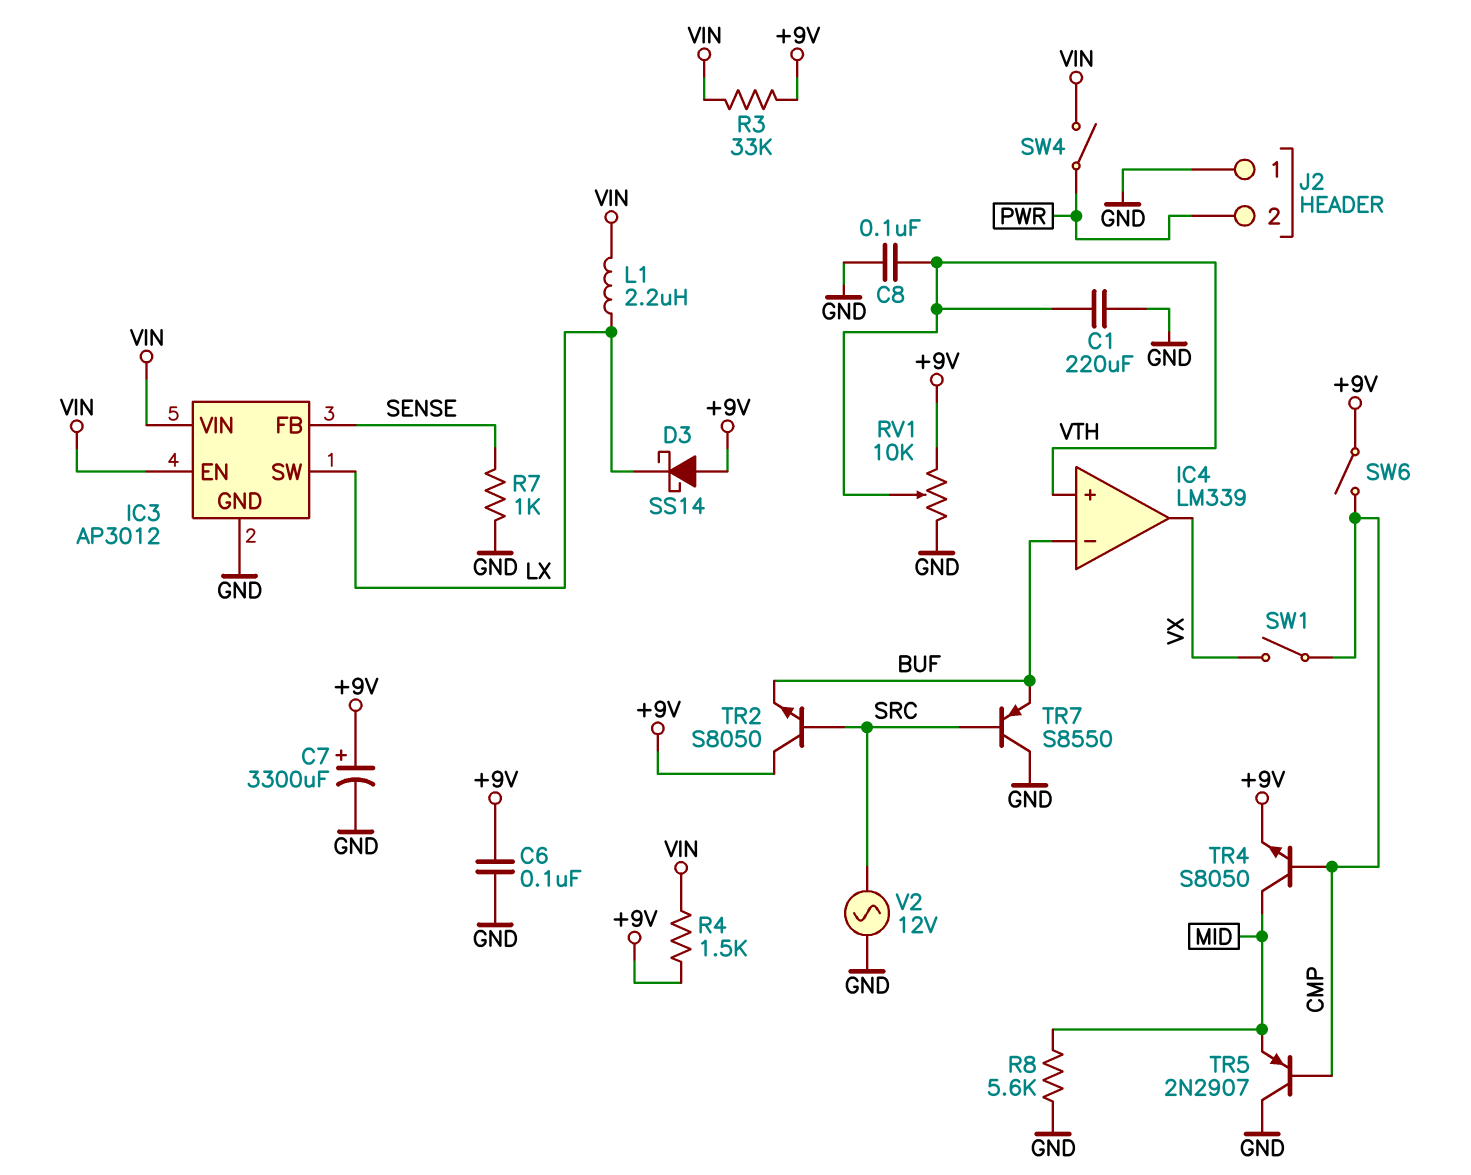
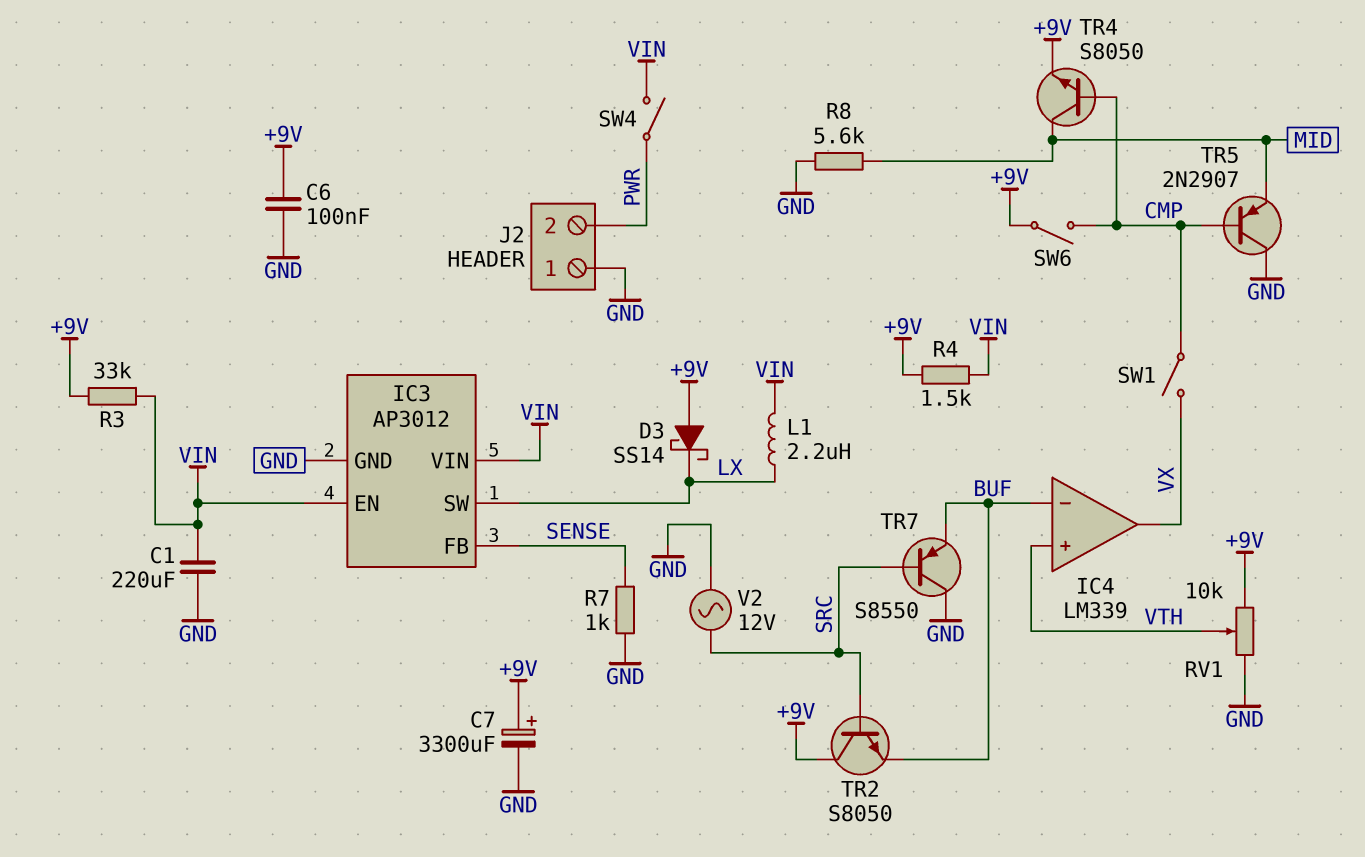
C1: 220uF (GND, VTH) -> 220uF (GND, VIN)
C8: 100nF (GND, VTH) -> none

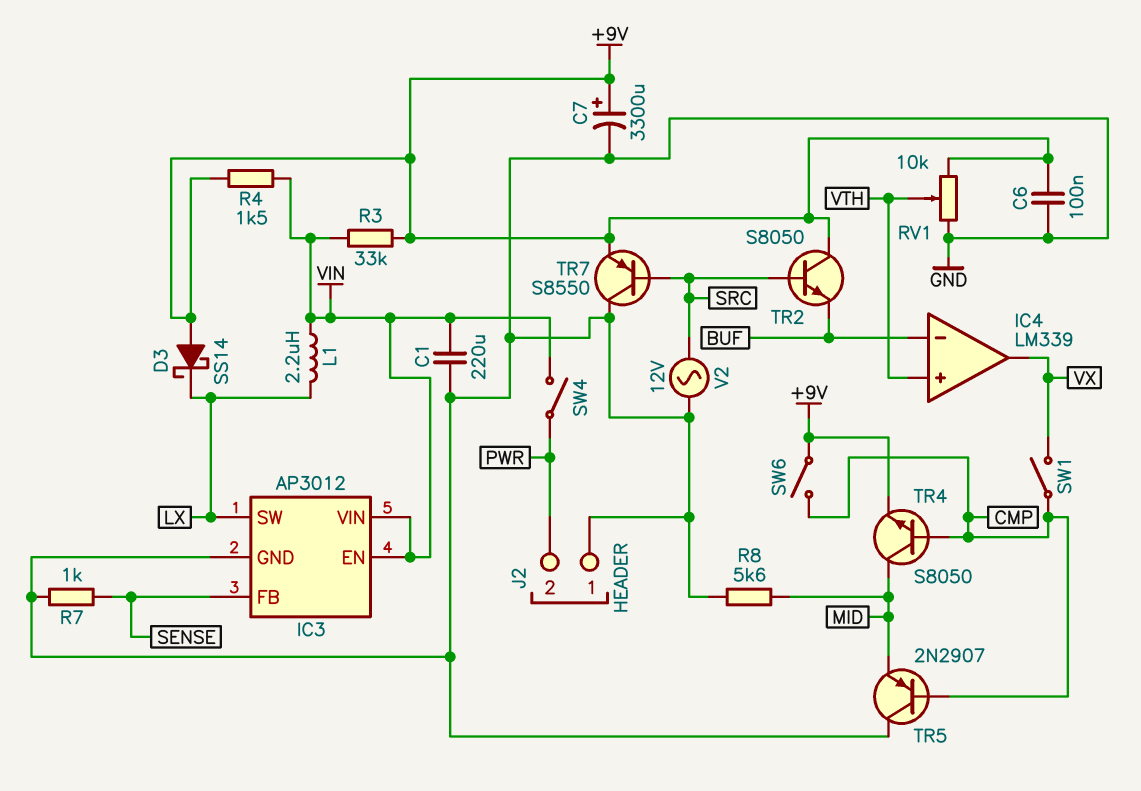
TR7: PNP S8550 (B SRC, C GND, E BUF) -> PNP S8550 (B SRC, C GND, E +9V)

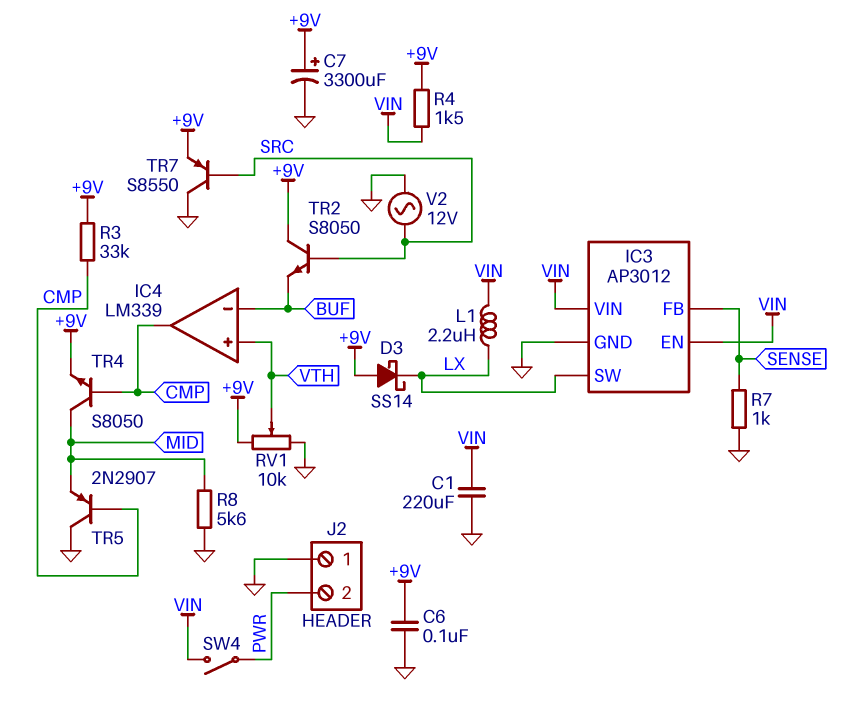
IC4 pin out: VX -> CMP
R3: 33k (+9V, VIN) -> 33k (+9V, CMP)
SW1: switch (CMP, VX) -> none
SW6: switch (+9V, CMP) -> none

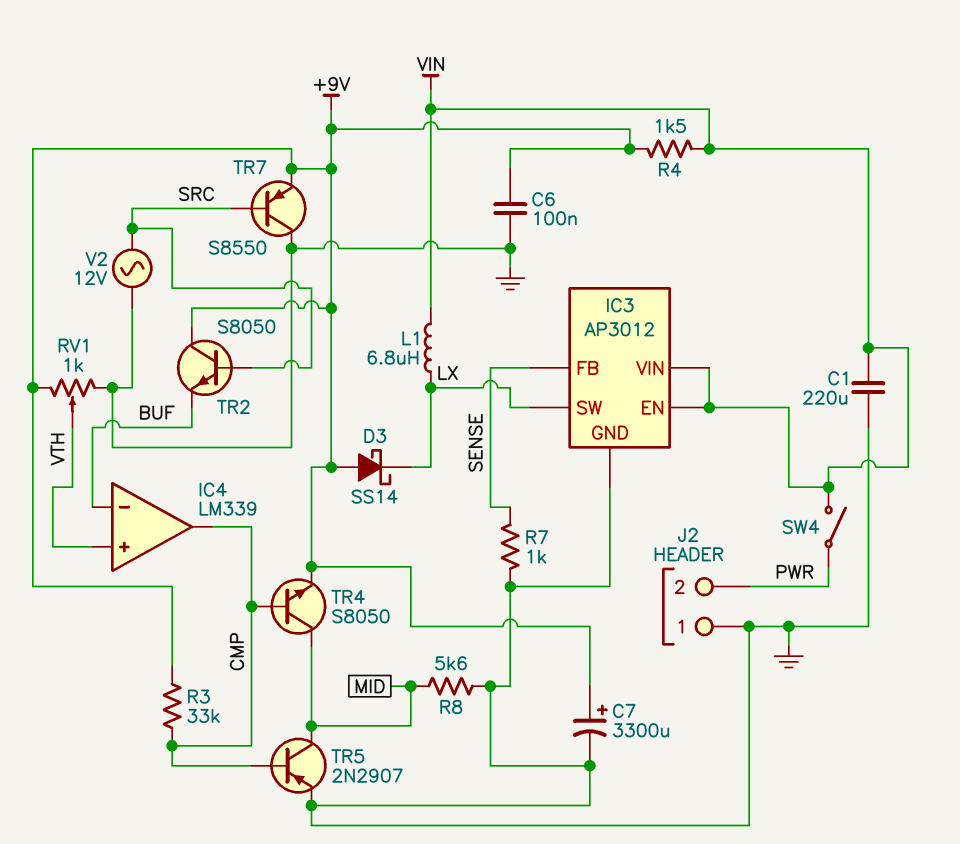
L1: 2.2uH (LX, VIN) -> 6.8uH (LX, VIN)
RV1: 10k (+9V, GND, wiper VTH) -> 1k (+9V, GND, wiper VTH)
TR5: PNP 2N2907 (B CMP, C GND, E MID) -> PNP 2N2907 (B CMP, C MID, E GND)

